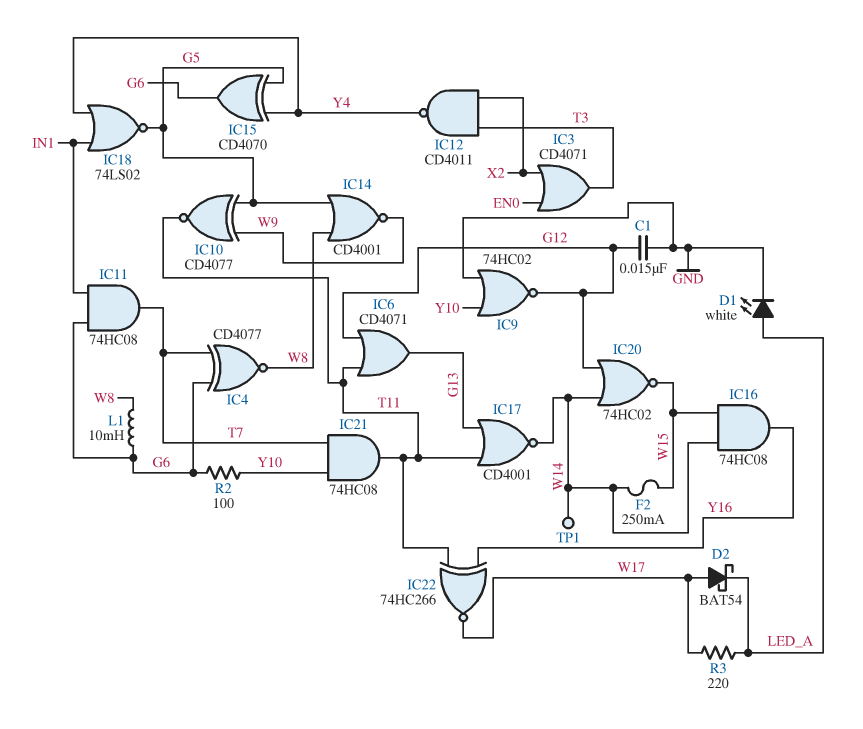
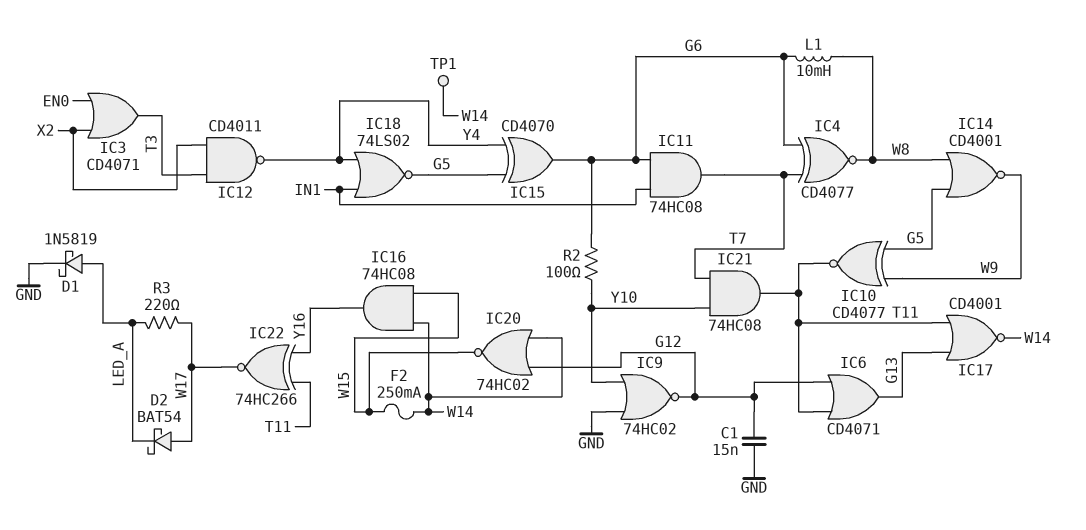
D1: LED white (A LED_A, K GND) -> schottky 1N5819 (A LED_A, K GND)

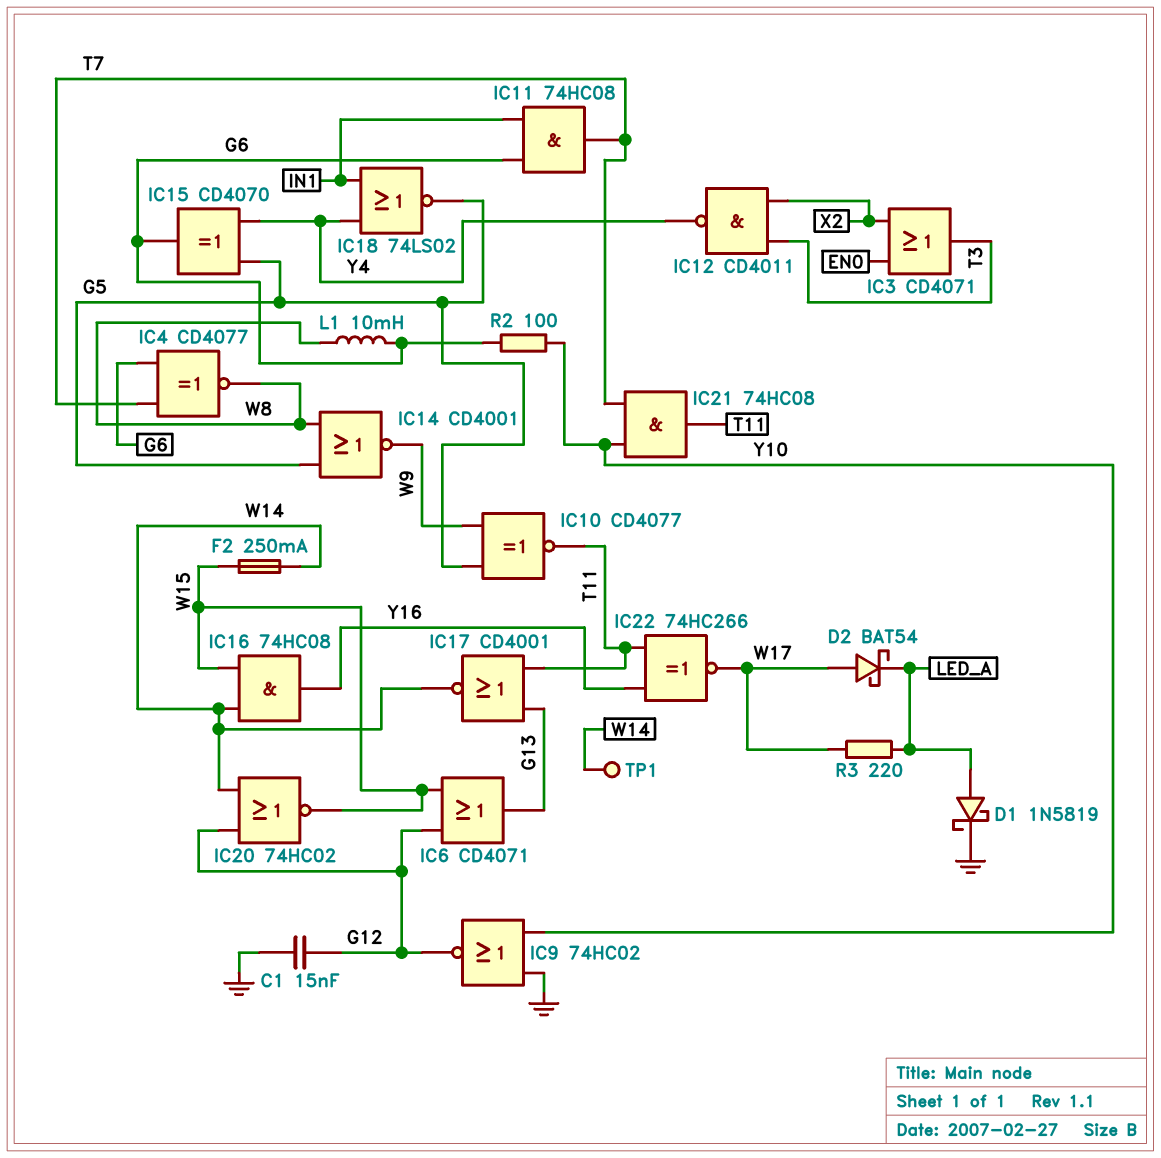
IC6: OR CD4071 (in G12, in T11, out G13) -> OR CD4071 (in G12, in W15, out G13)

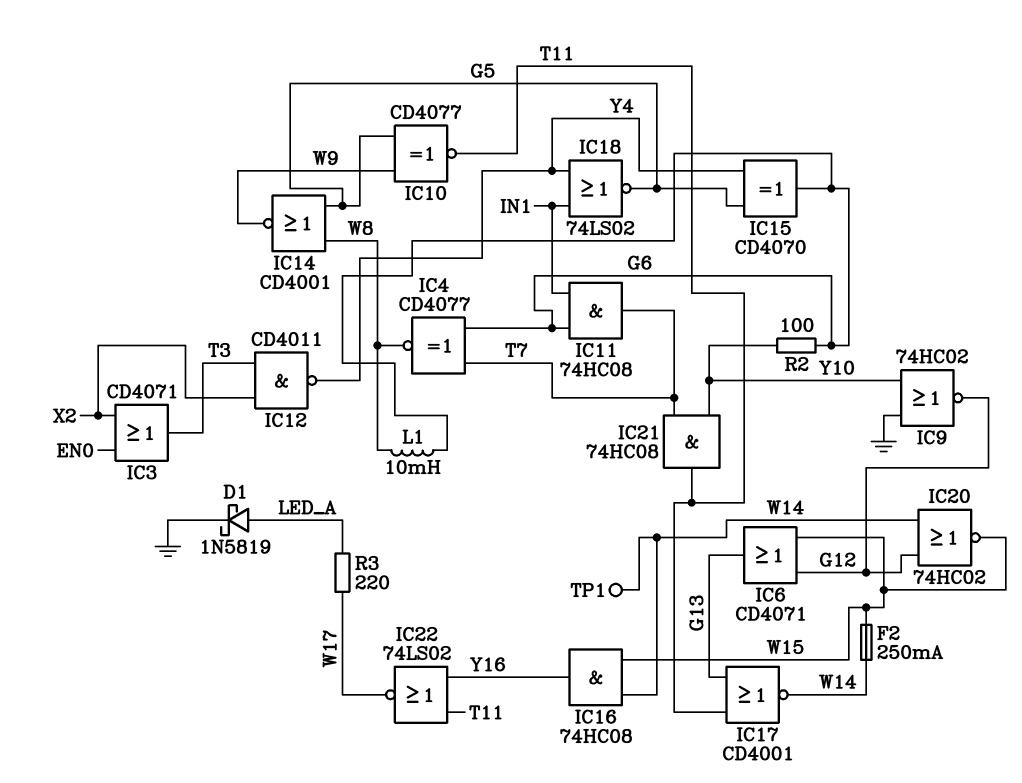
C1: 15nF (G12, GND) -> none
D2: schottky BAT54 (A W17, K LED_A) -> none
IC22: XNOR 74HC266 (in T11, in Y16, out W17) -> NOR 74LS02 (in T11, in Y16, out W17)

